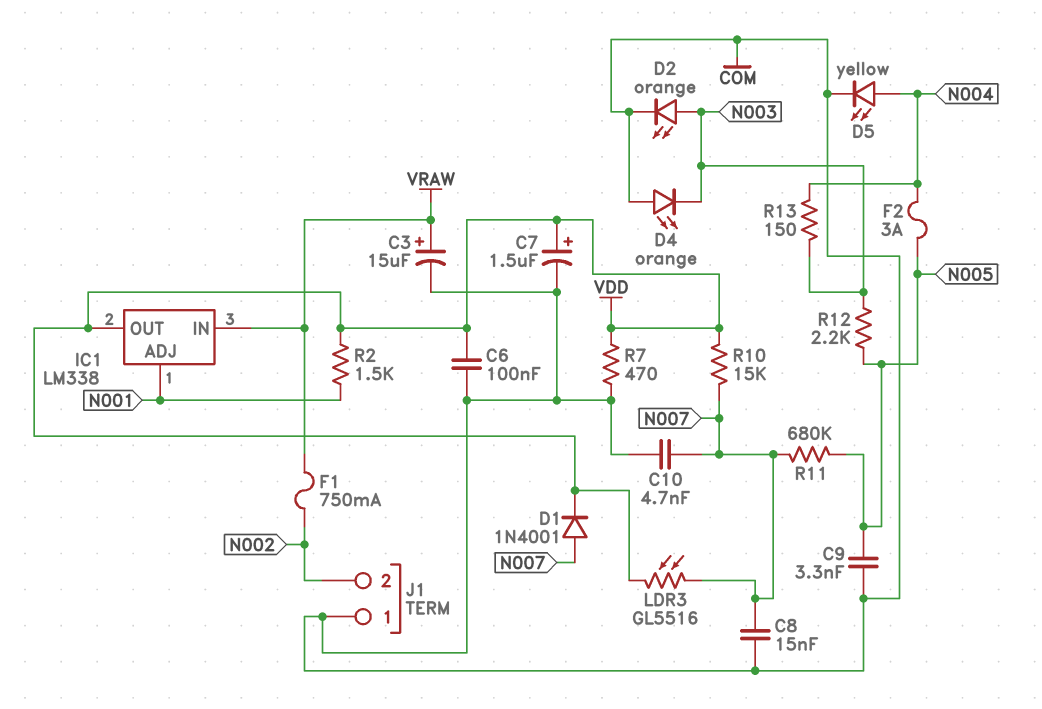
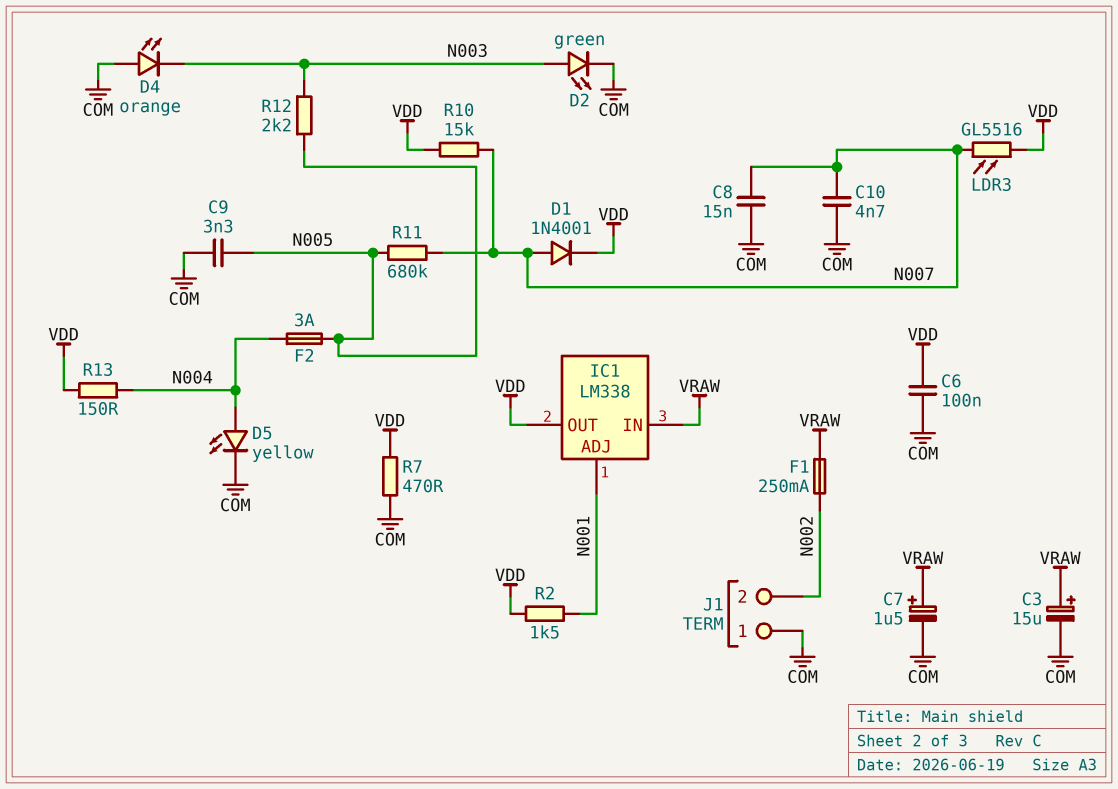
C7: 1.5uF (plus VDD, minus COM) -> 1.5uF (plus VRAW, minus COM)
D2: LED orange (A N003, K COM) -> LED green (A N003, K COM)
F1: 750mA (N002, VRAW) -> 250mA (N002, VRAW)
R13: 150 (N003, N004) -> 150 (N004, VDD)

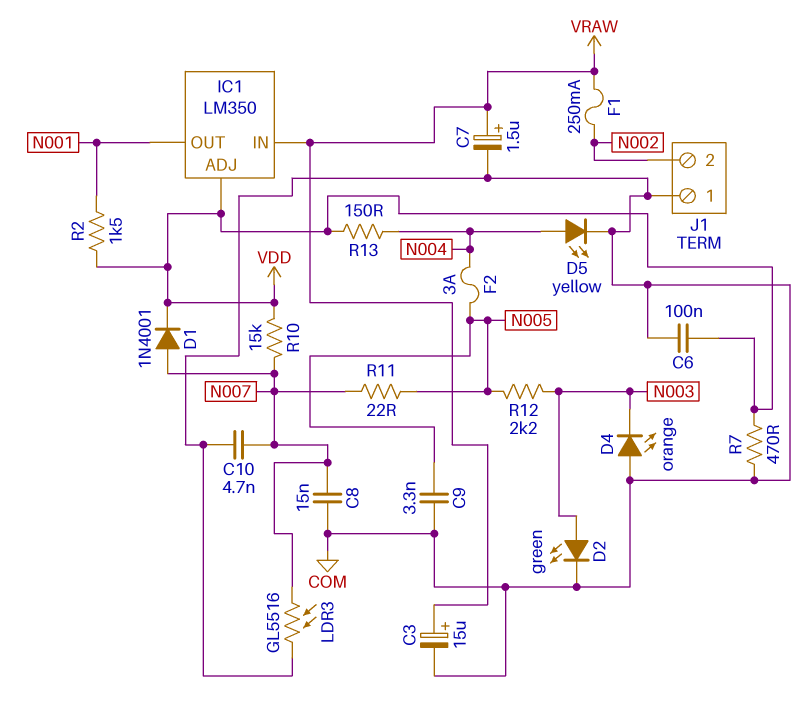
IC1: LM338 -> LM350
IC1 pin ADJ: N001 -> VDD
IC1 pin OUT: VDD -> N001
LDR3: GL5516 (N007, VDD) -> GL5516 (COM, N007)
R11: 680k (N005, N007) -> 22 (N005, N007)

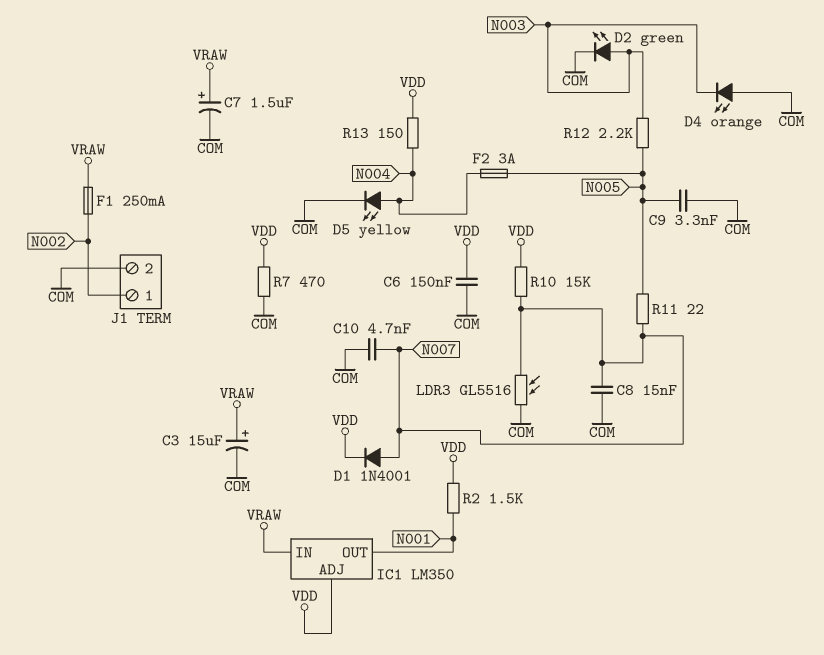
C6: 100nF (COM, VDD) -> 150nF (COM, VDD)
J1 pin 1: COM -> N002
J1 pin 2: N002 -> COM

